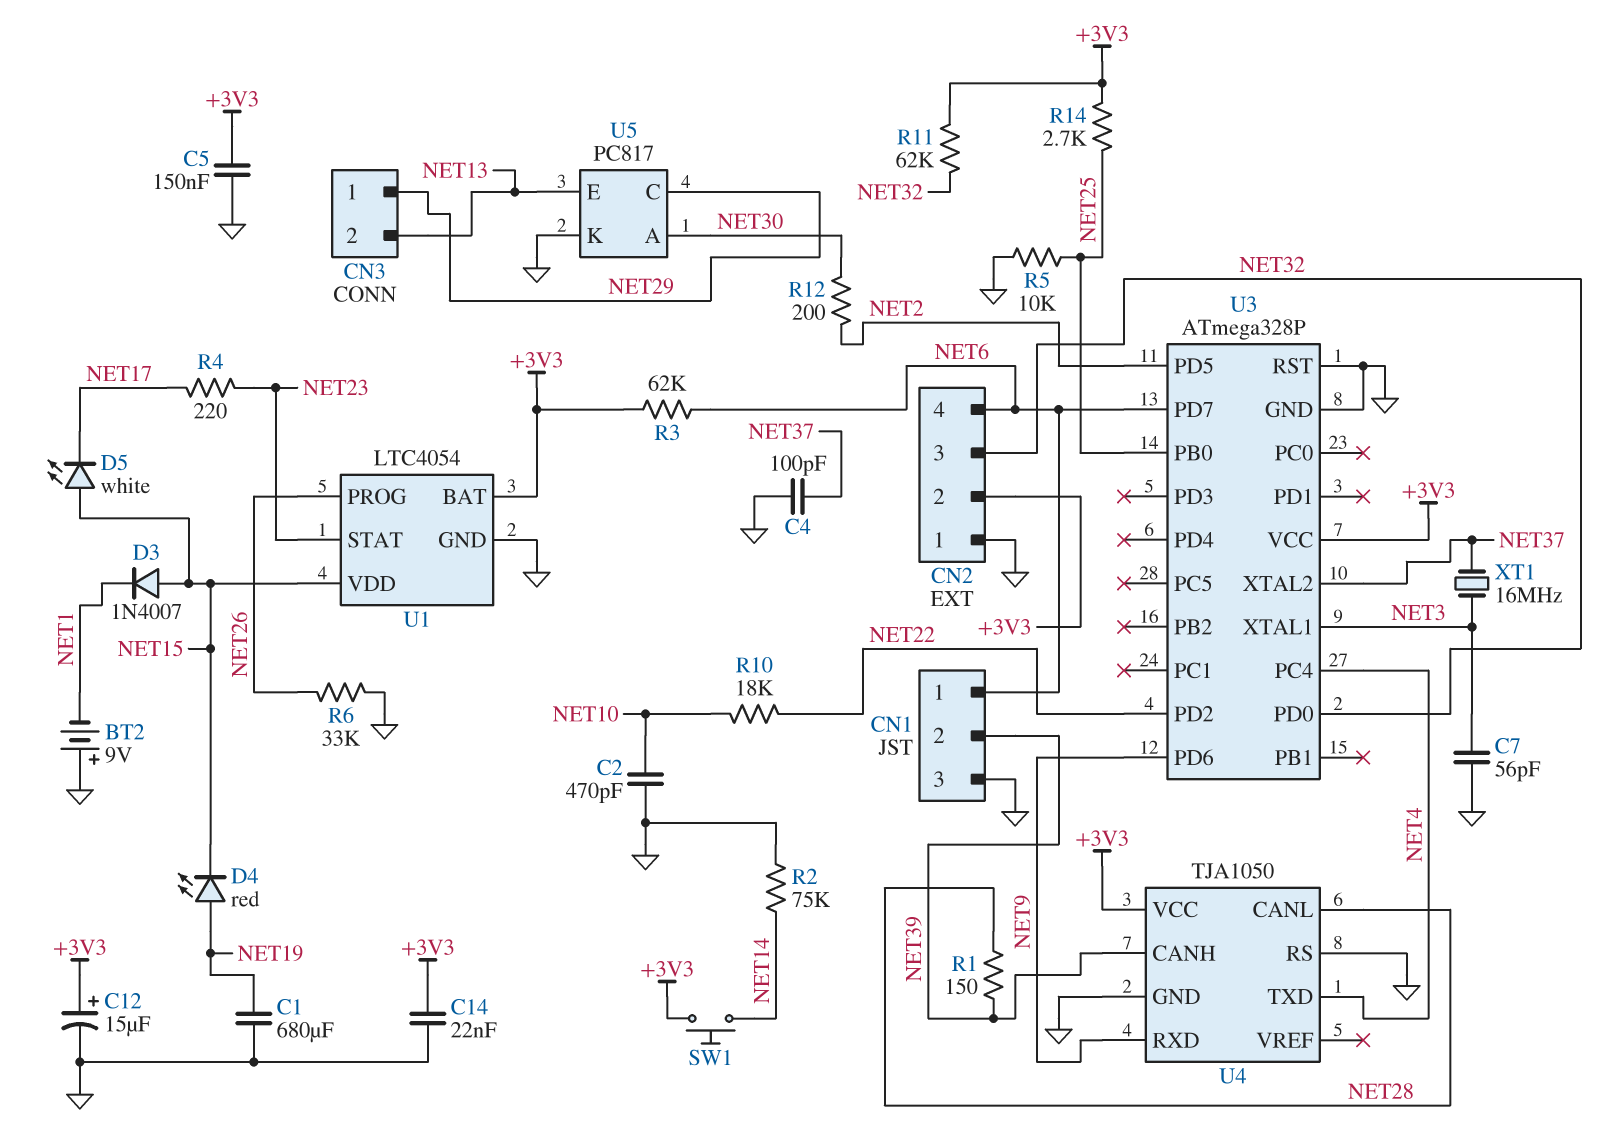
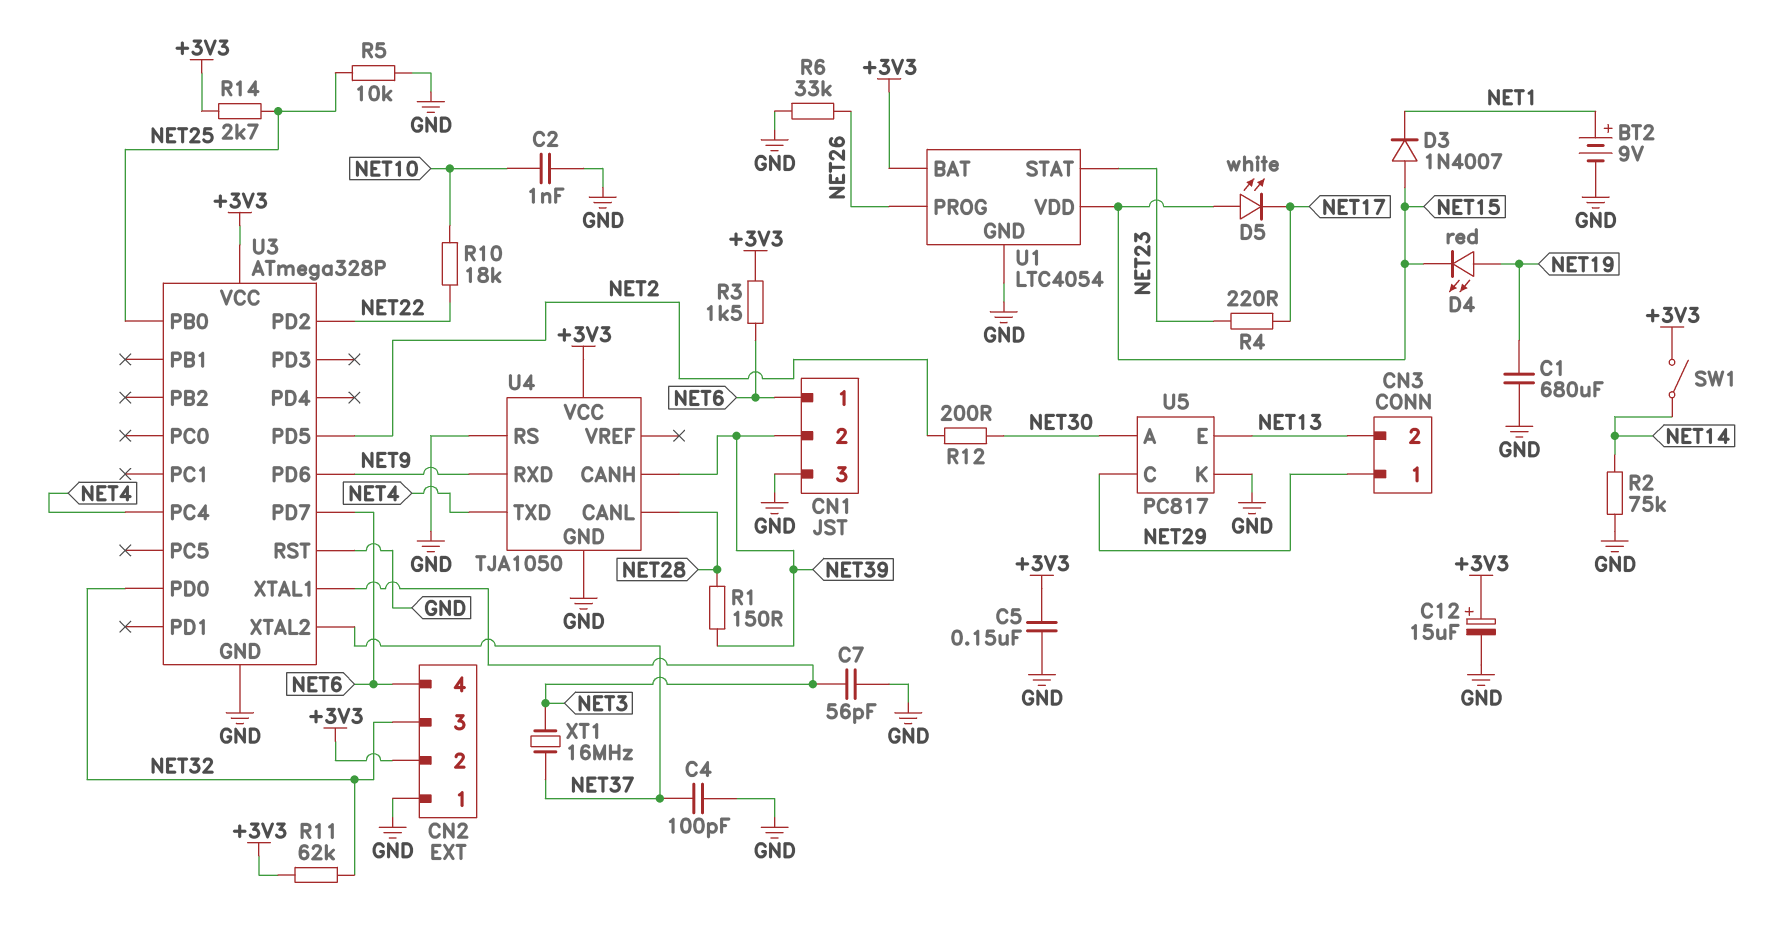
BT2: 9V (plus GND, minus NET1) -> 9V (plus NET1, minus GND)
C2: 470pF (GND, NET10) -> 1nF (GND, NET10)
C14: 22nF (+3V3, GND) -> none
R3: 62k (+3V3, NET6) -> 1.5k (+3V3, NET6)
SW1: button (+3V3, NET14) -> switch (+3V3, NET14)

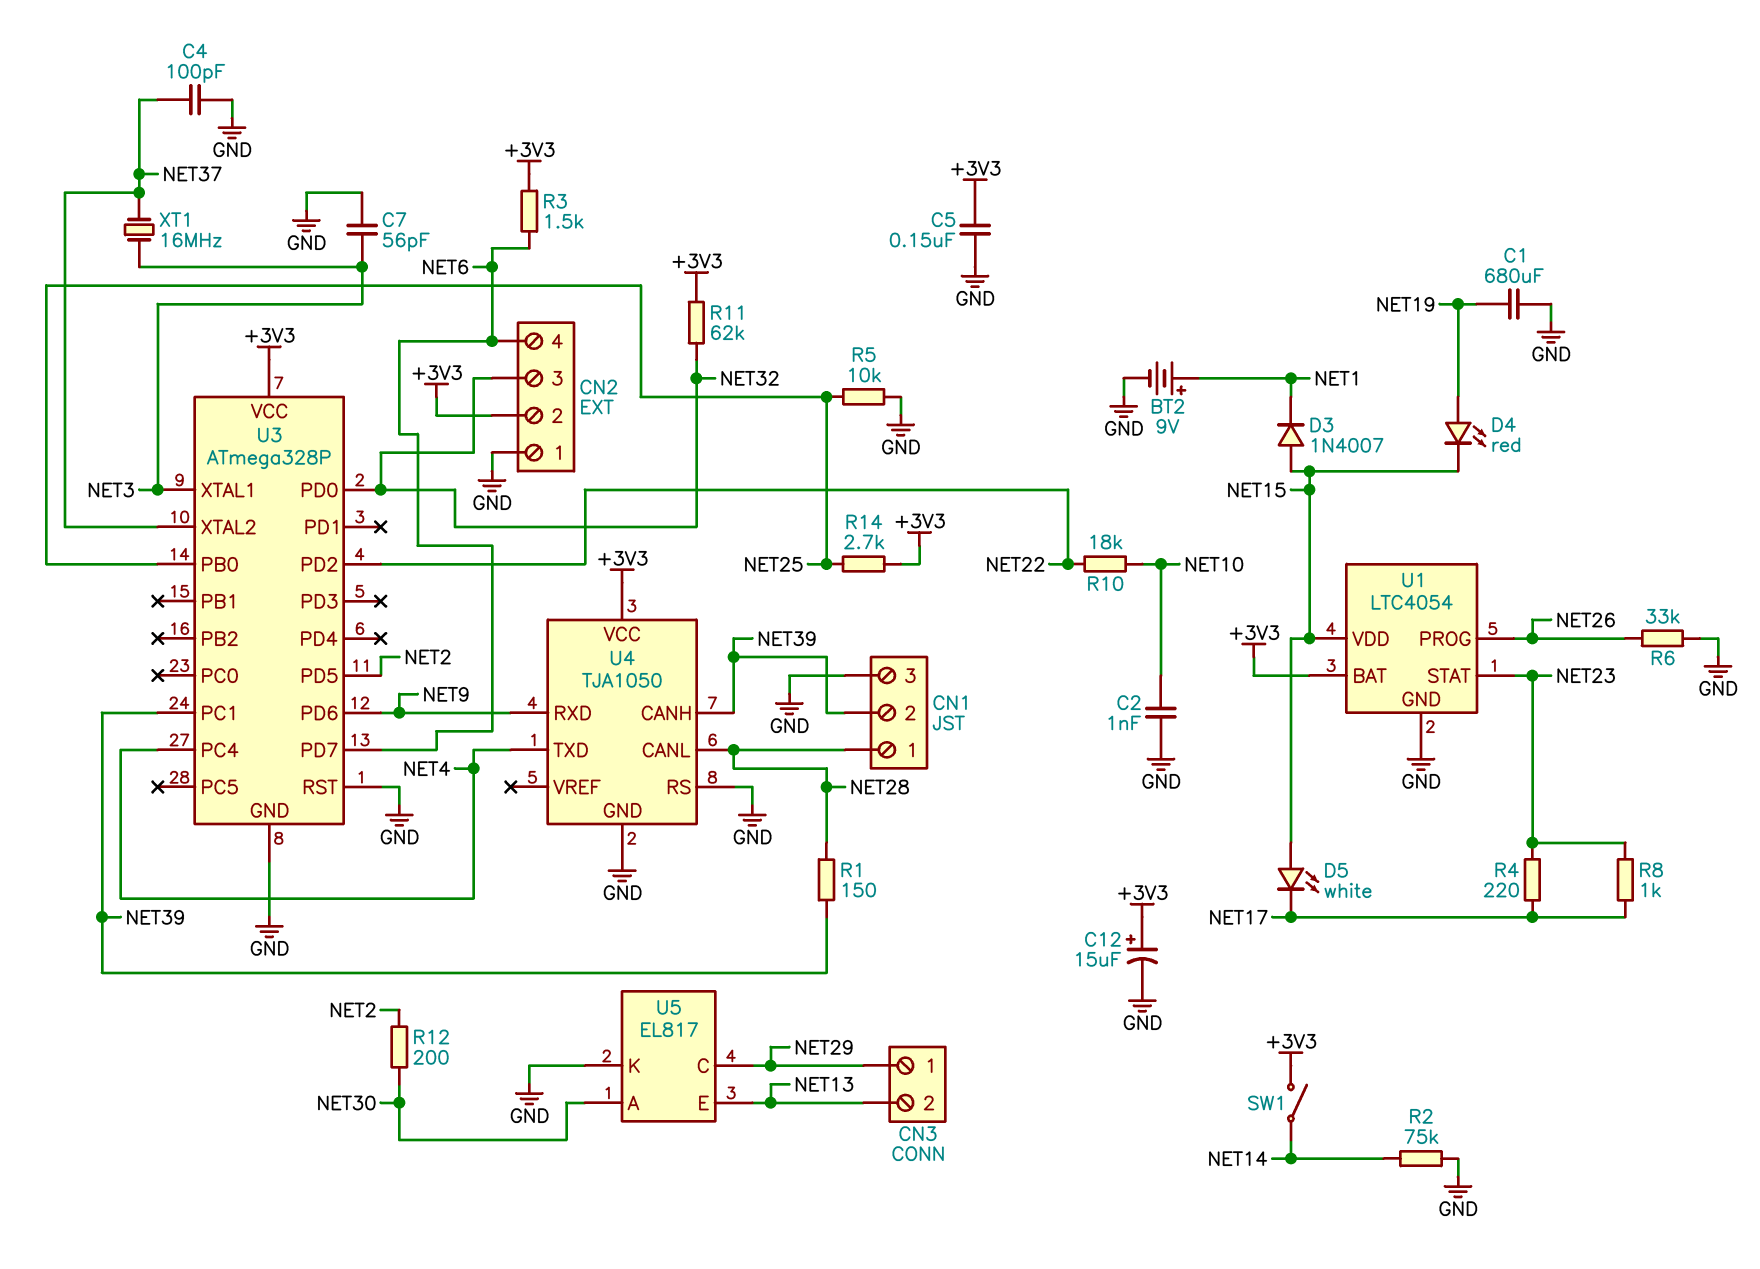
CN1 pin 1: NET6 -> NET28
R8: none -> 1k (NET17, NET23)
U3 pin PC1: none -> NET39
U5: PC817 -> EL817

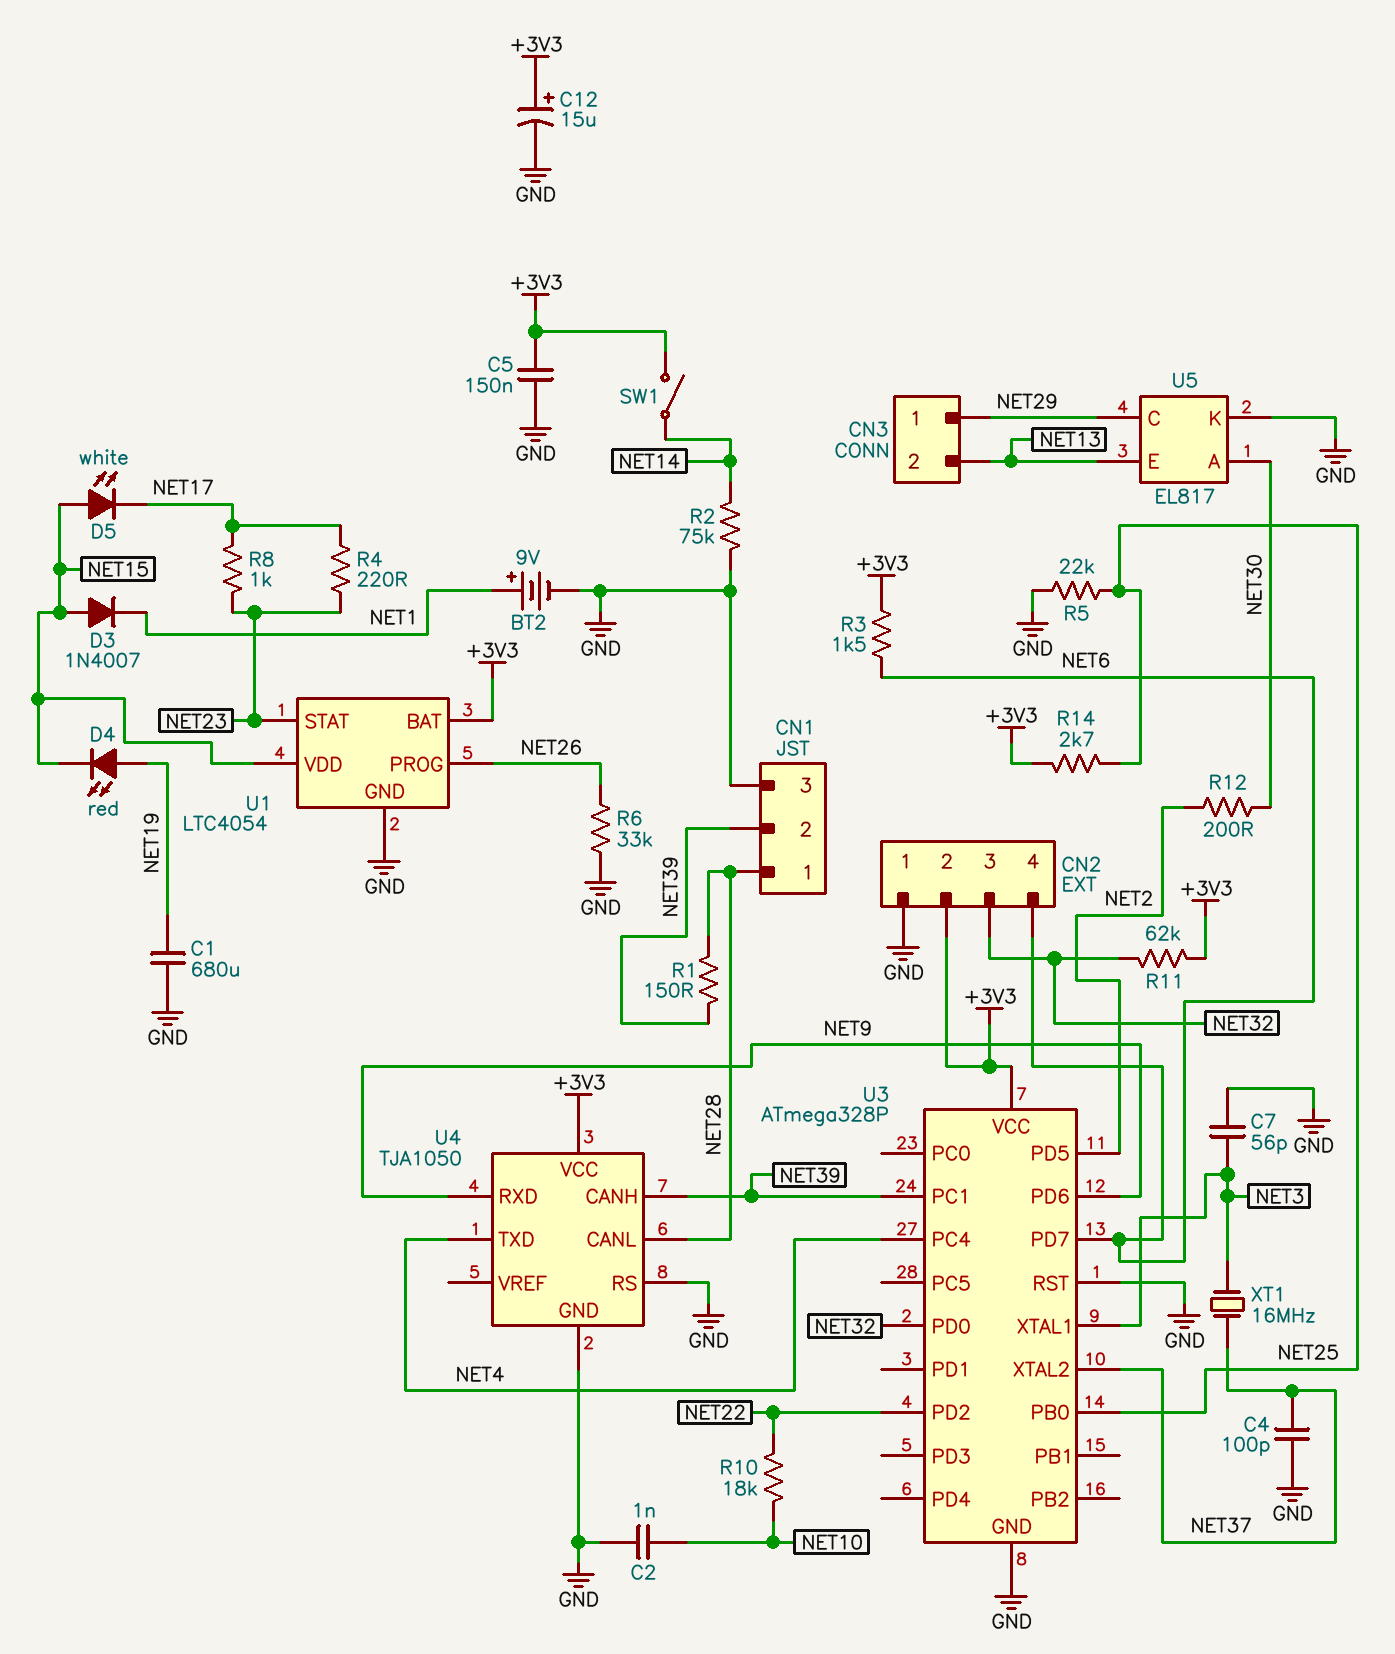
R5: 10k (GND, NET25) -> 22k (GND, NET25)

